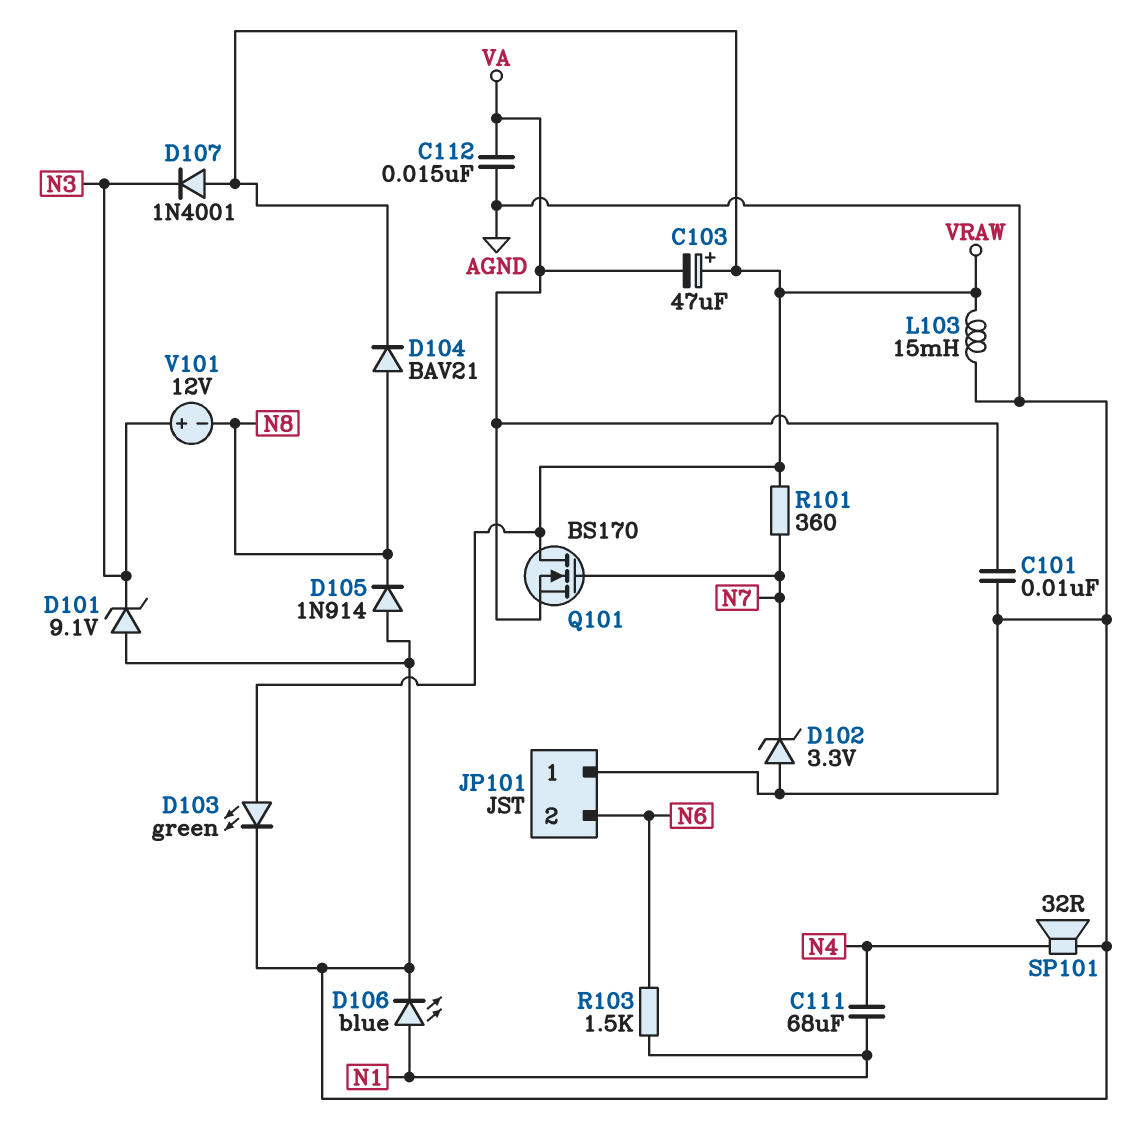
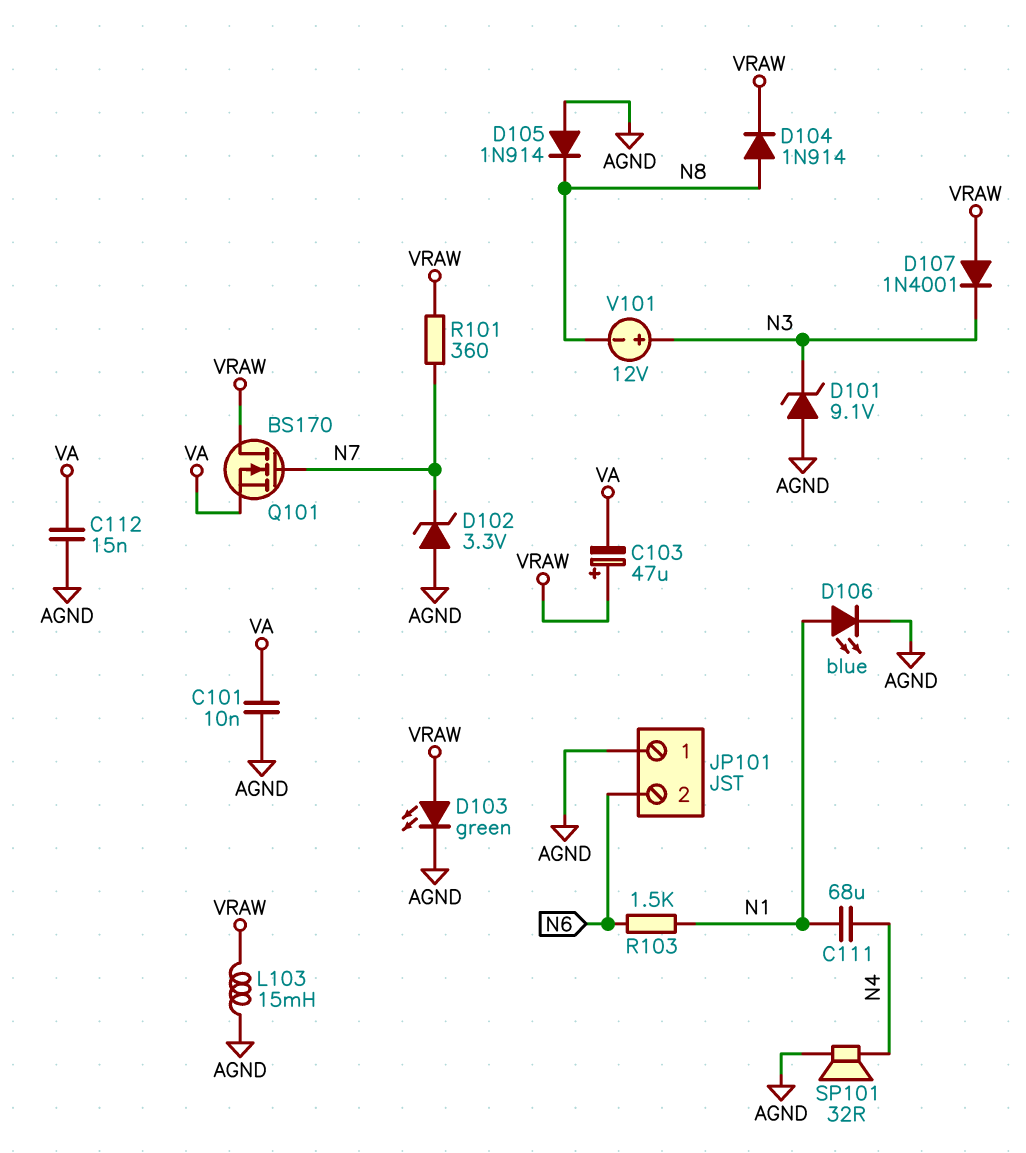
D104: diode BAV21 (A N8, K VRAW) -> diode 1N914 (A N8, K VRAW)

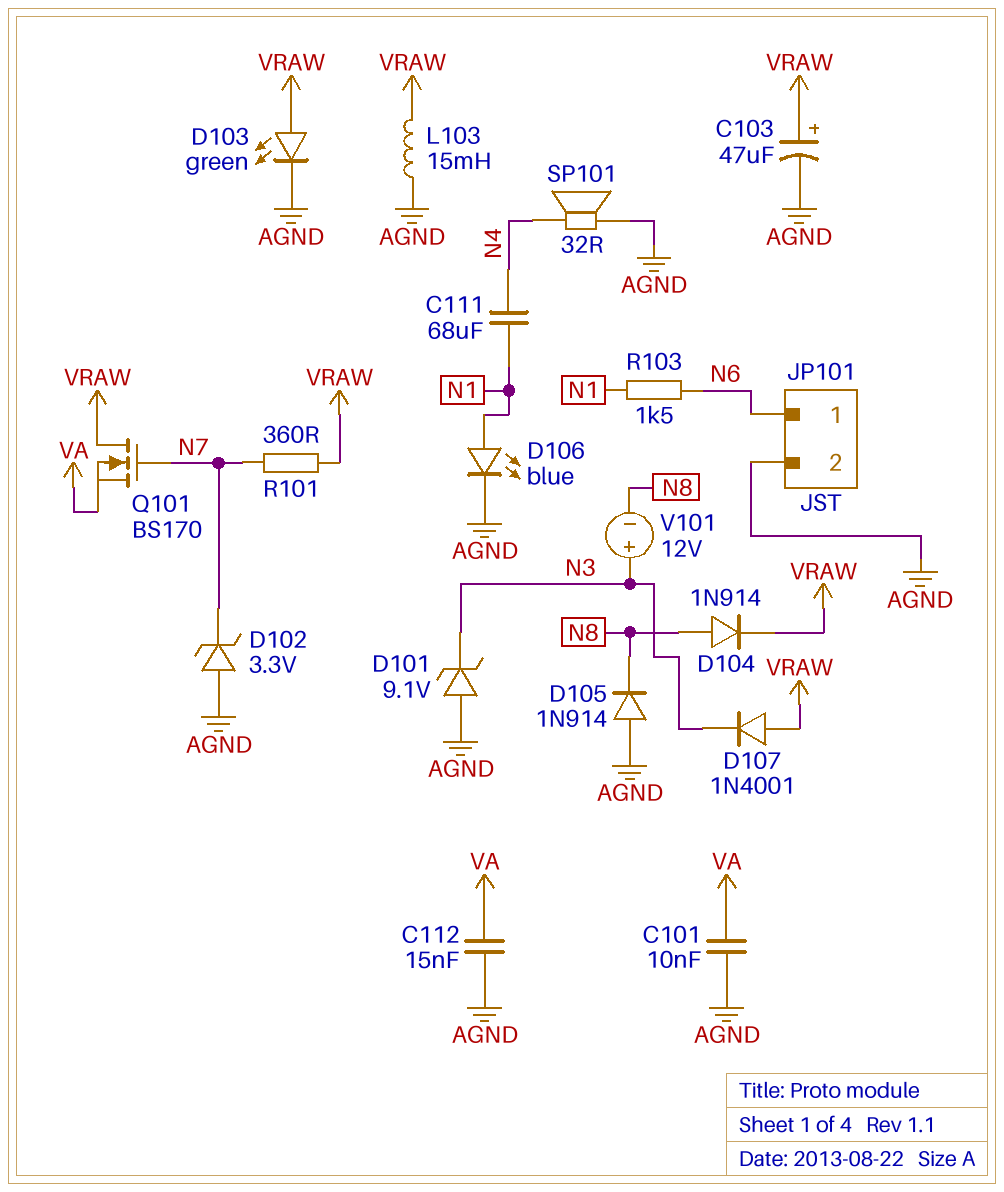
C103: 47uF (plus VRAW, minus VA) -> 47uF (plus VRAW, minus AGND)
JP101 pin 1: AGND -> N6
JP101 pin 2: N6 -> AGND

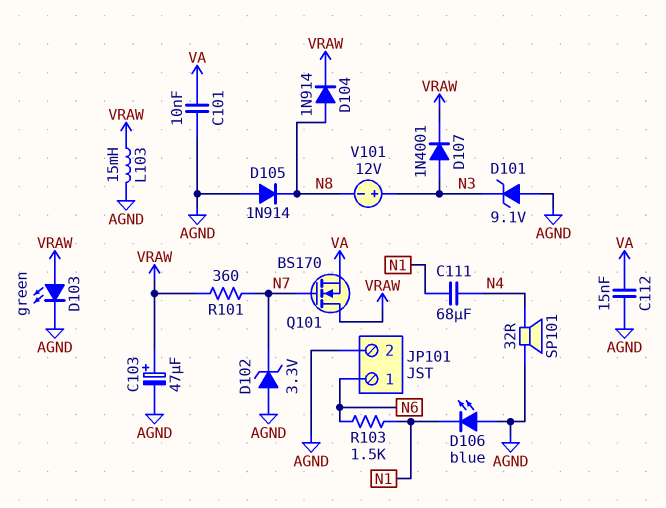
D106: LED blue (A N1, K AGND) -> LED blue (A AGND, K N1)
D107: diode 1N4001 (A VRAW, K N3) -> diode 1N4001 (A N3, K VRAW)

